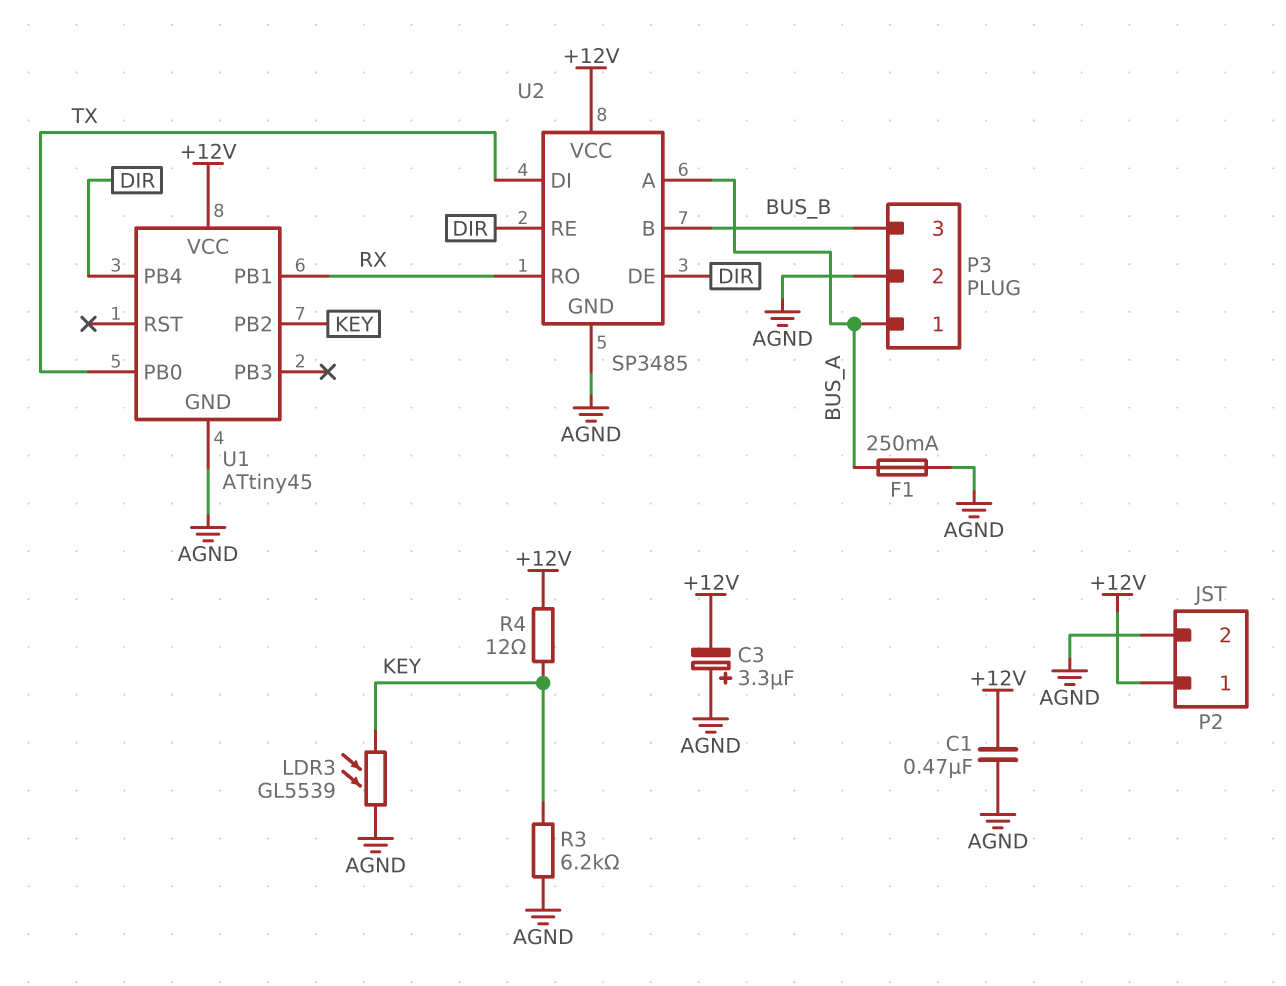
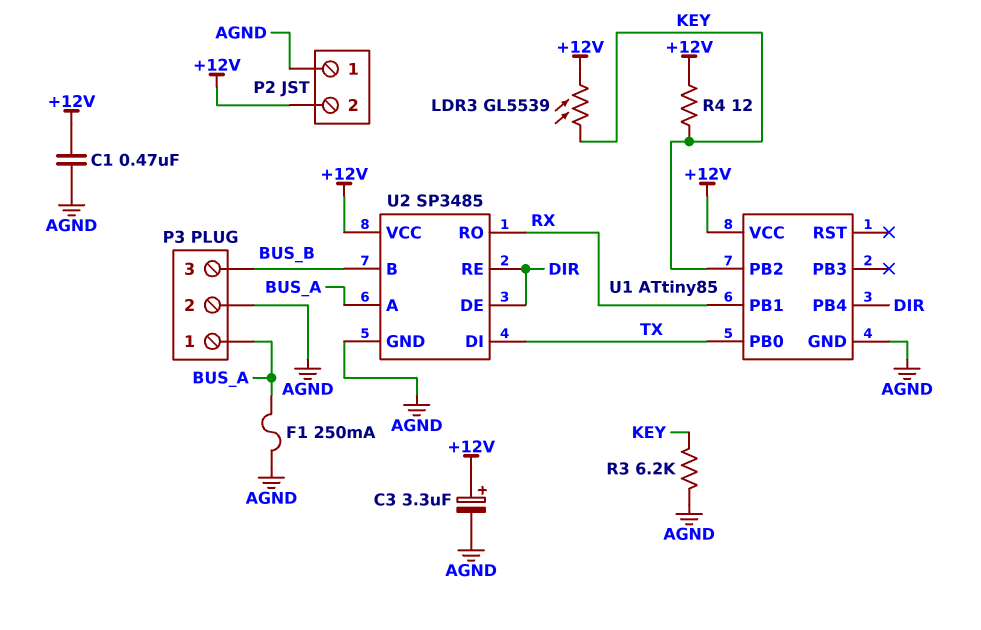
C3: 3.3uF (plus AGND, minus +12V) -> 3.3uF (plus +12V, minus AGND)
LDR3: GL5539 (AGND, KEY) -> GL5539 (+12V, KEY)
P2 pin 1: +12V -> AGND
P2 pin 2: AGND -> +12V
U1: ATtiny45 -> ATtiny85

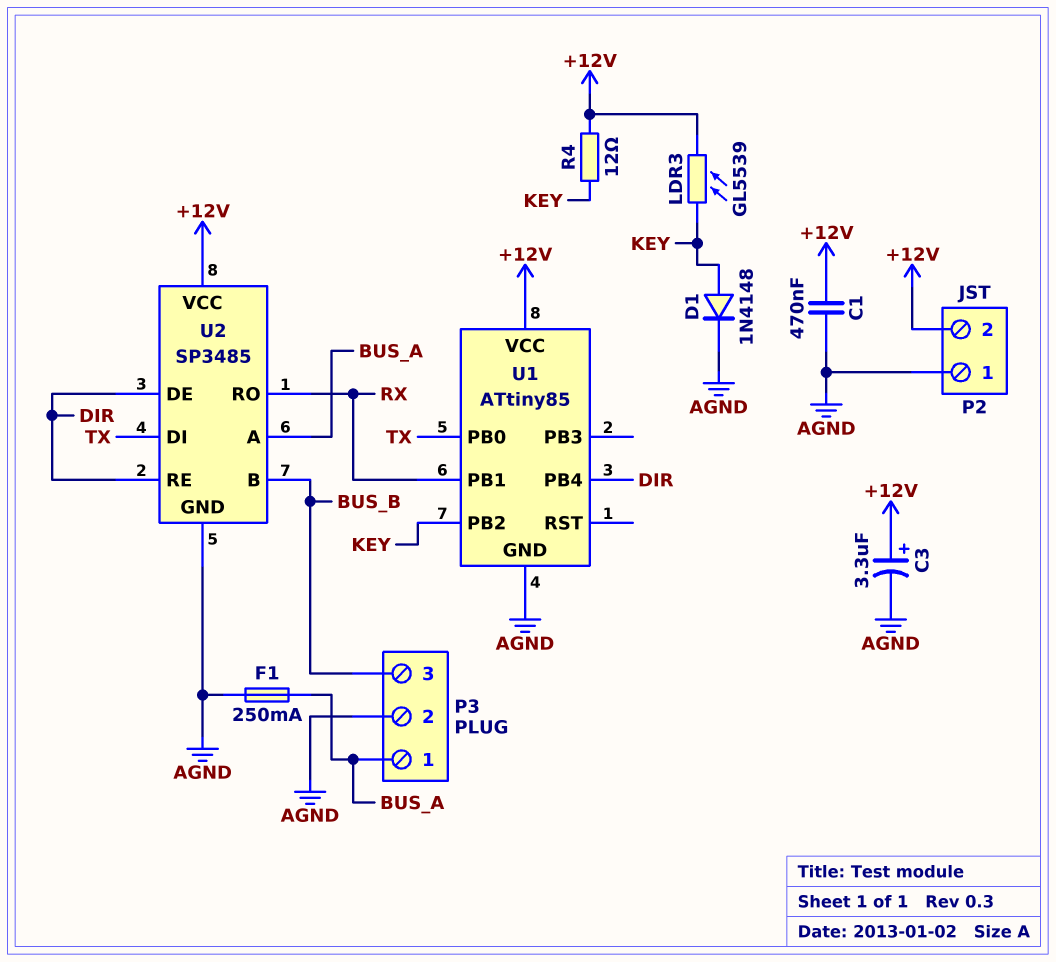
D1: none -> diode 1N4148 (A KEY, K AGND)
R3: 6.2k (AGND, KEY) -> none

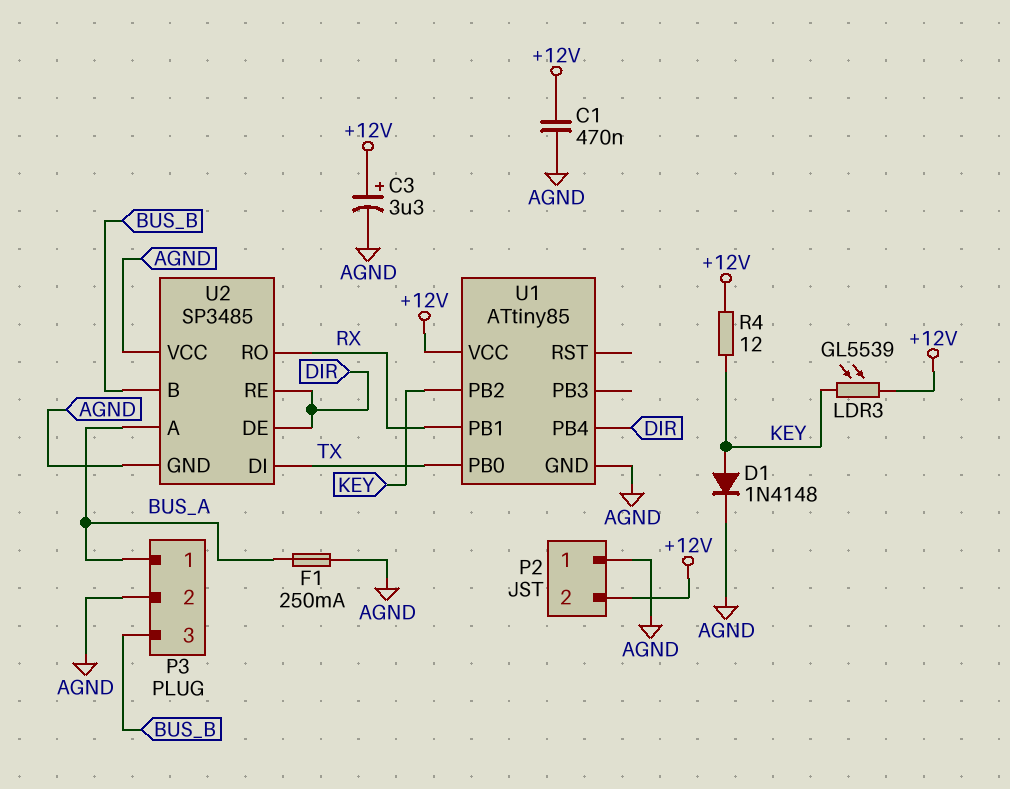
U2 pin VCC: +12V -> AGND

